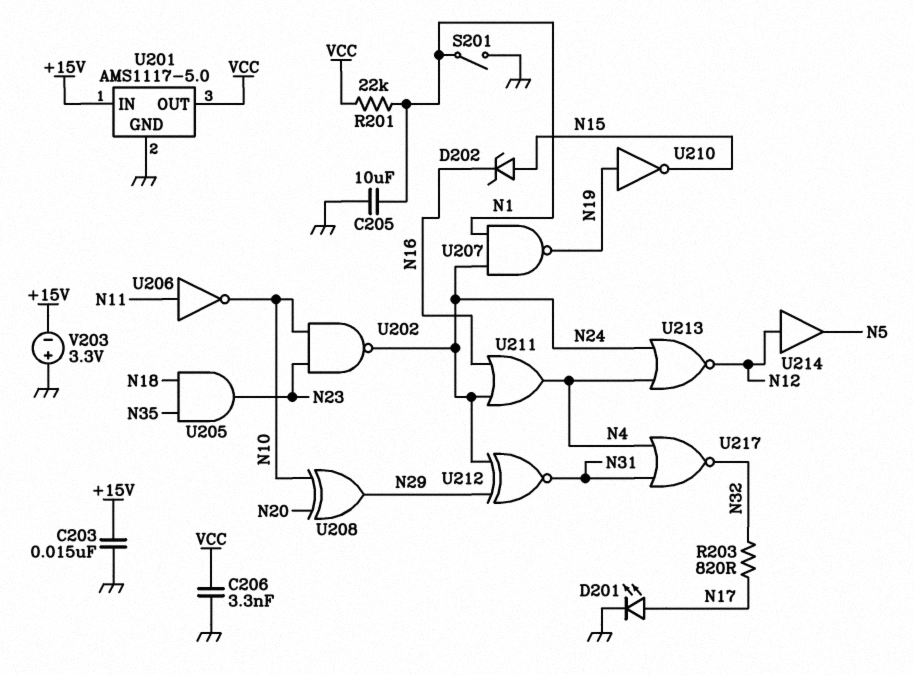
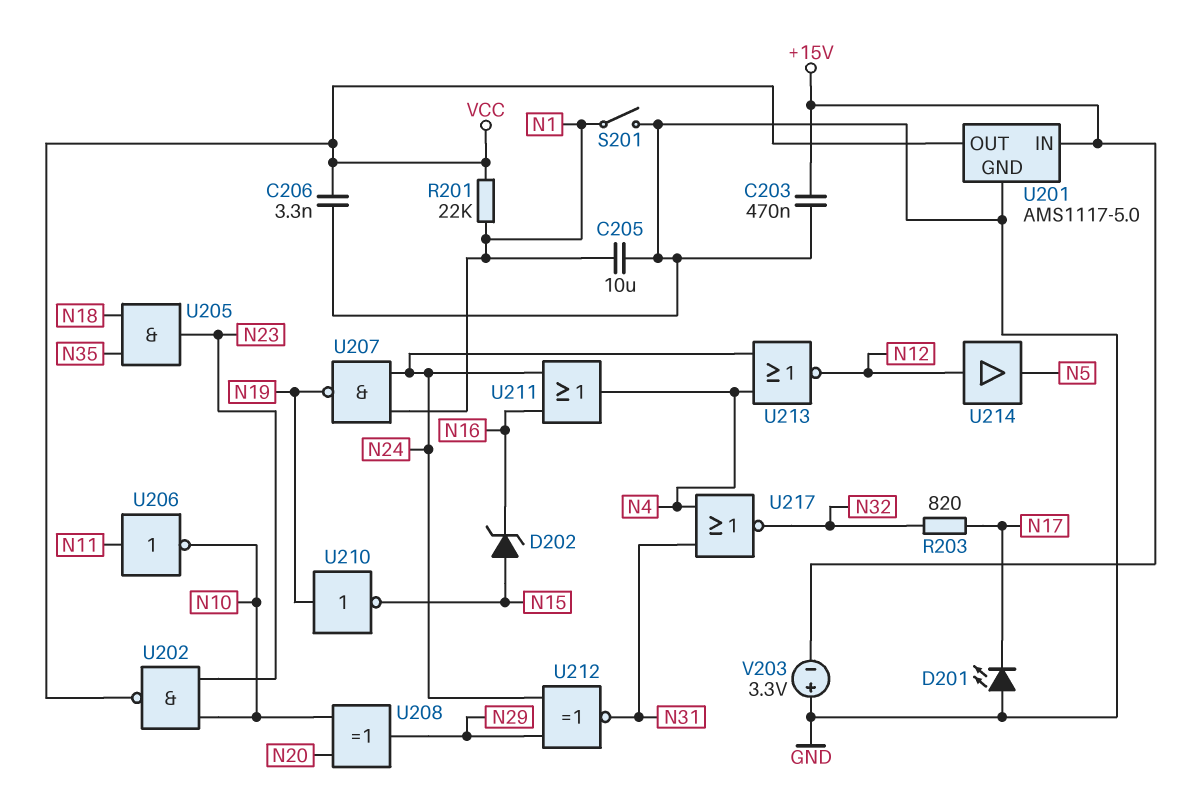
C203: 15nF (+15V, GND) -> 470nF (+15V, GND)
D201: LED (A N17, K GND) -> LED (A GND, K N17)
U202: NAND (in N10, in N23, out N24) -> NAND (in N10, in N23, out VCC)

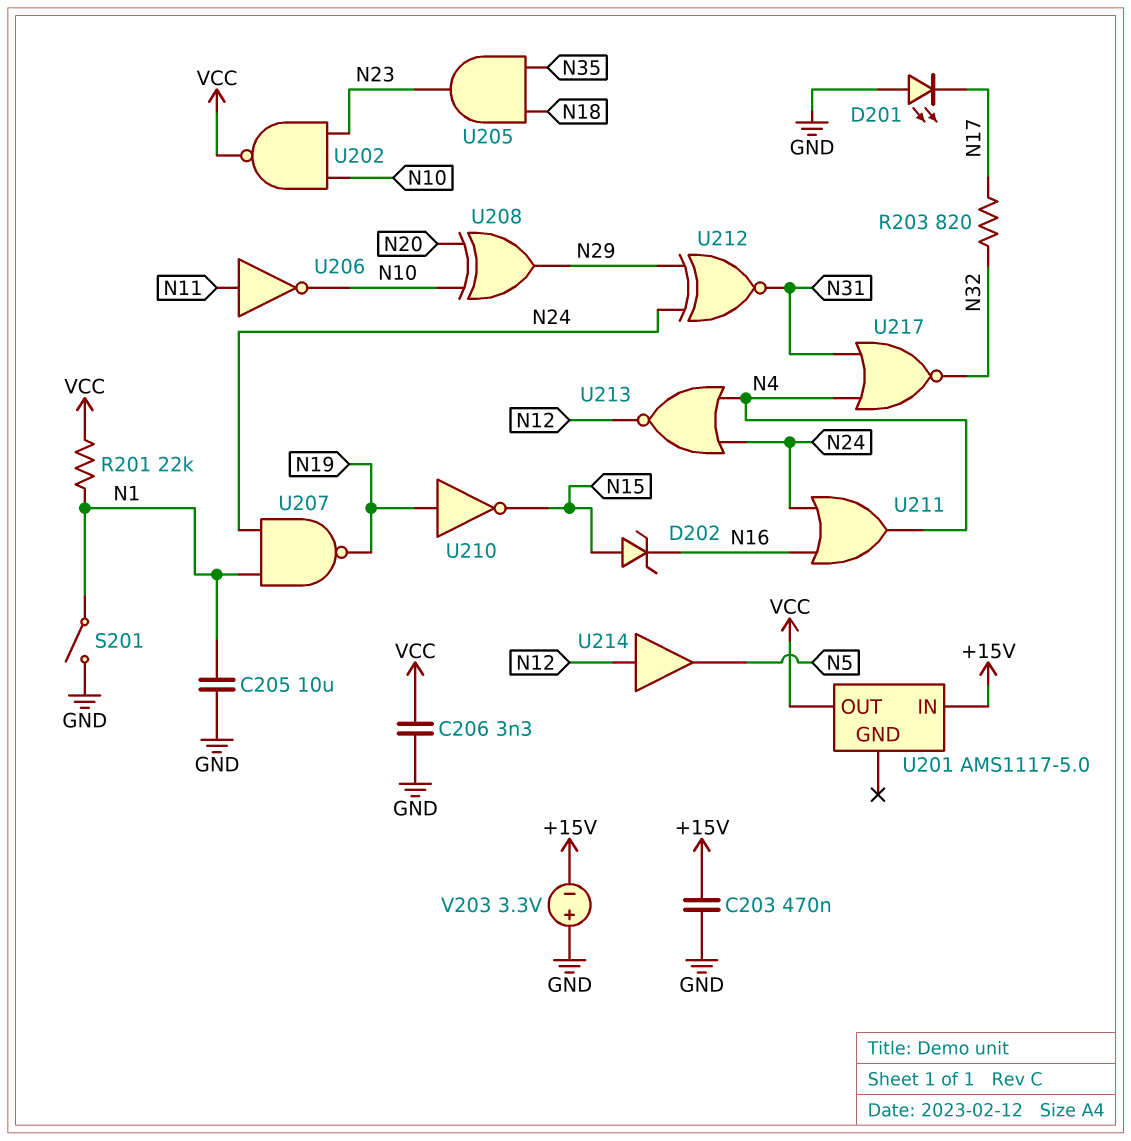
U201 pin GND: GND -> none

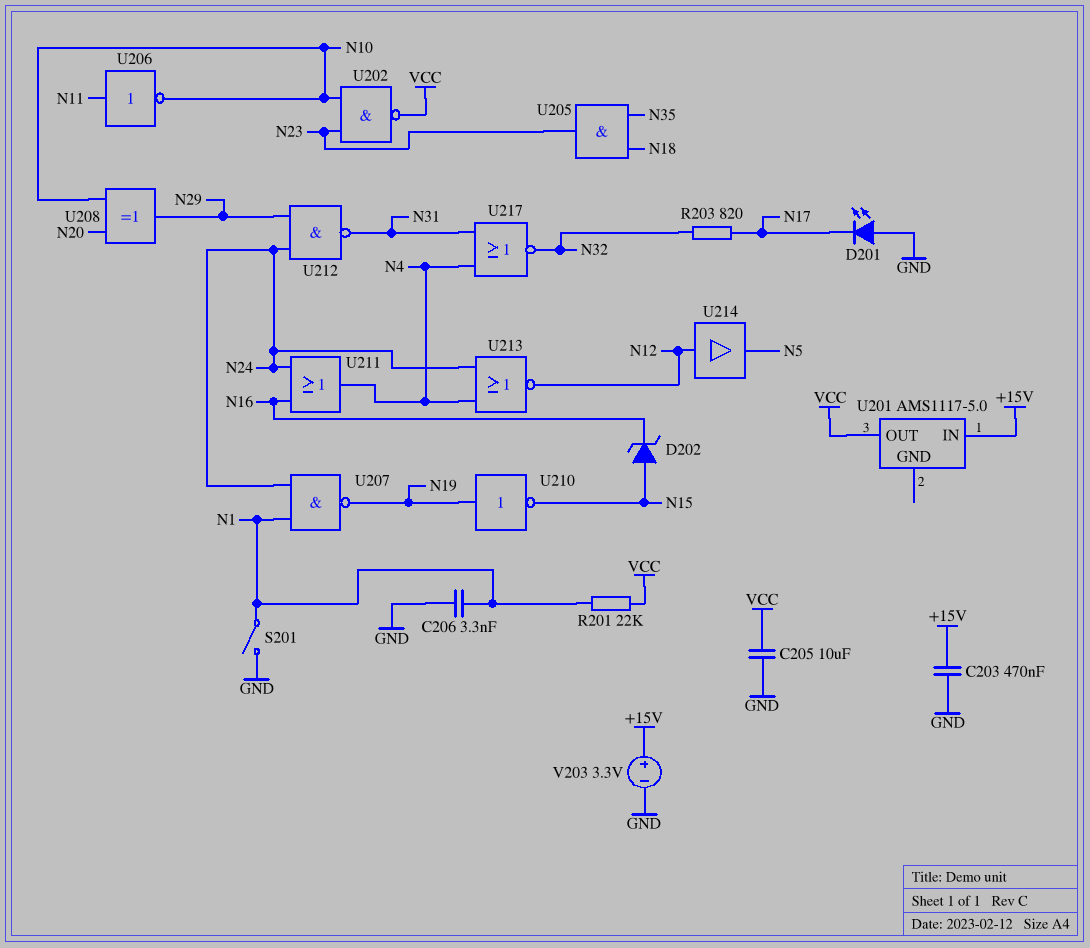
C205: 10uF (GND, N1) -> 10uF (GND, VCC)
C206: 3.3nF (GND, VCC) -> 3.3nF (GND, N1)
U212: XNOR (in N24, in N29, out N31) -> NAND (in N24, in N29, out N31)
V203: 3.3V (plus GND, minus +15V) -> 3.3V (plus +15V, minus GND)

